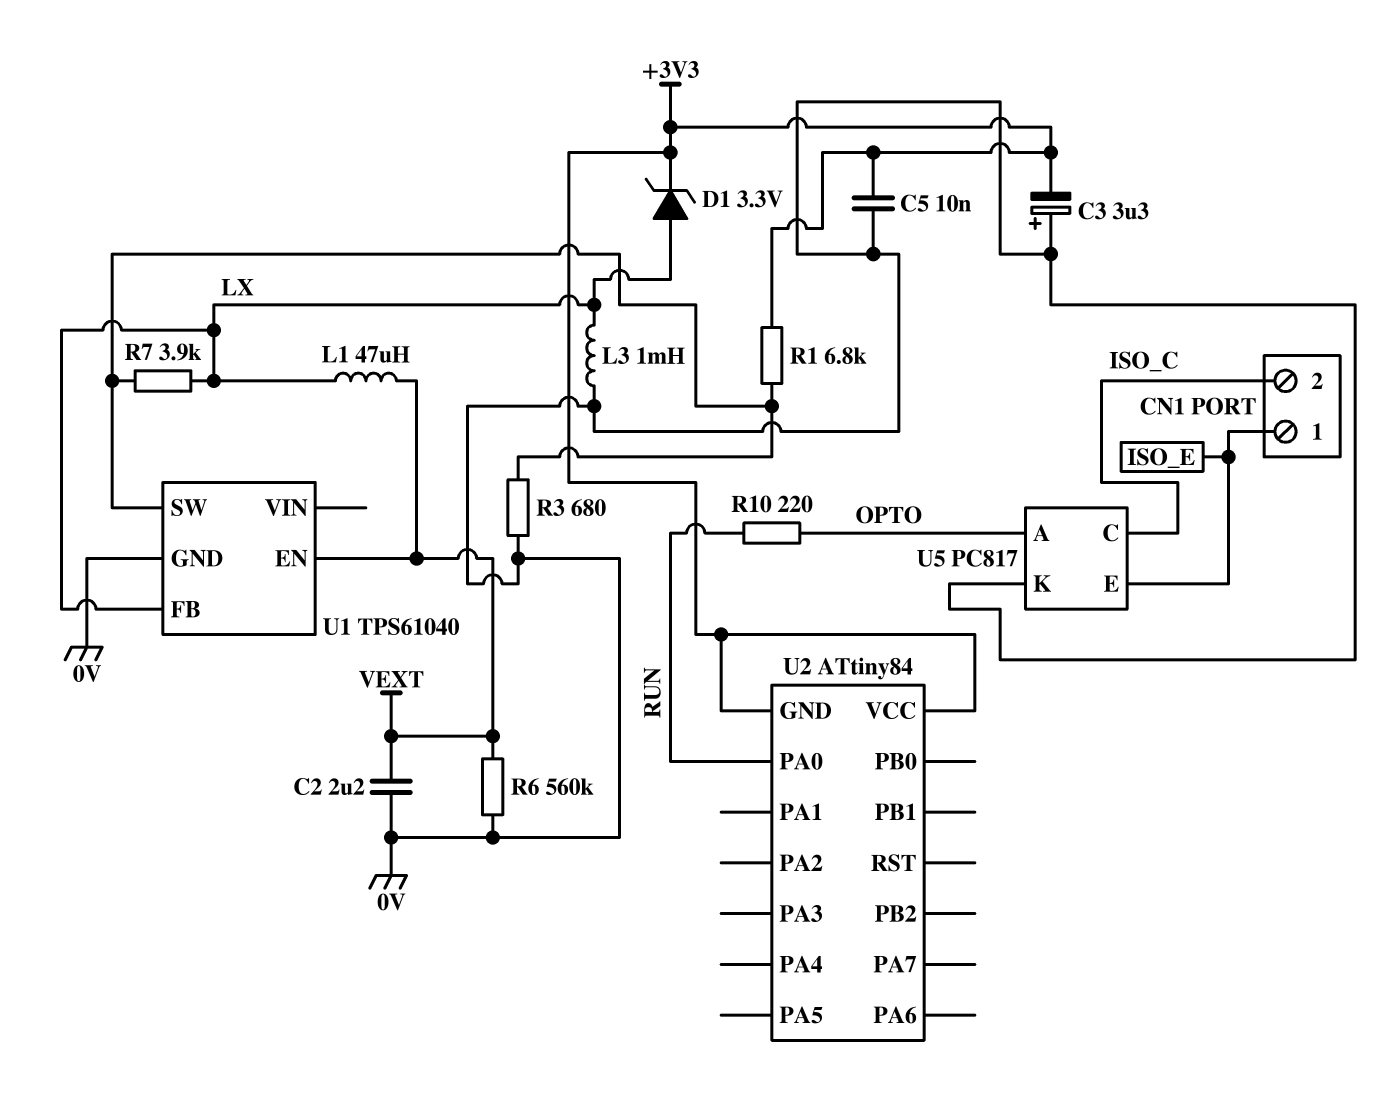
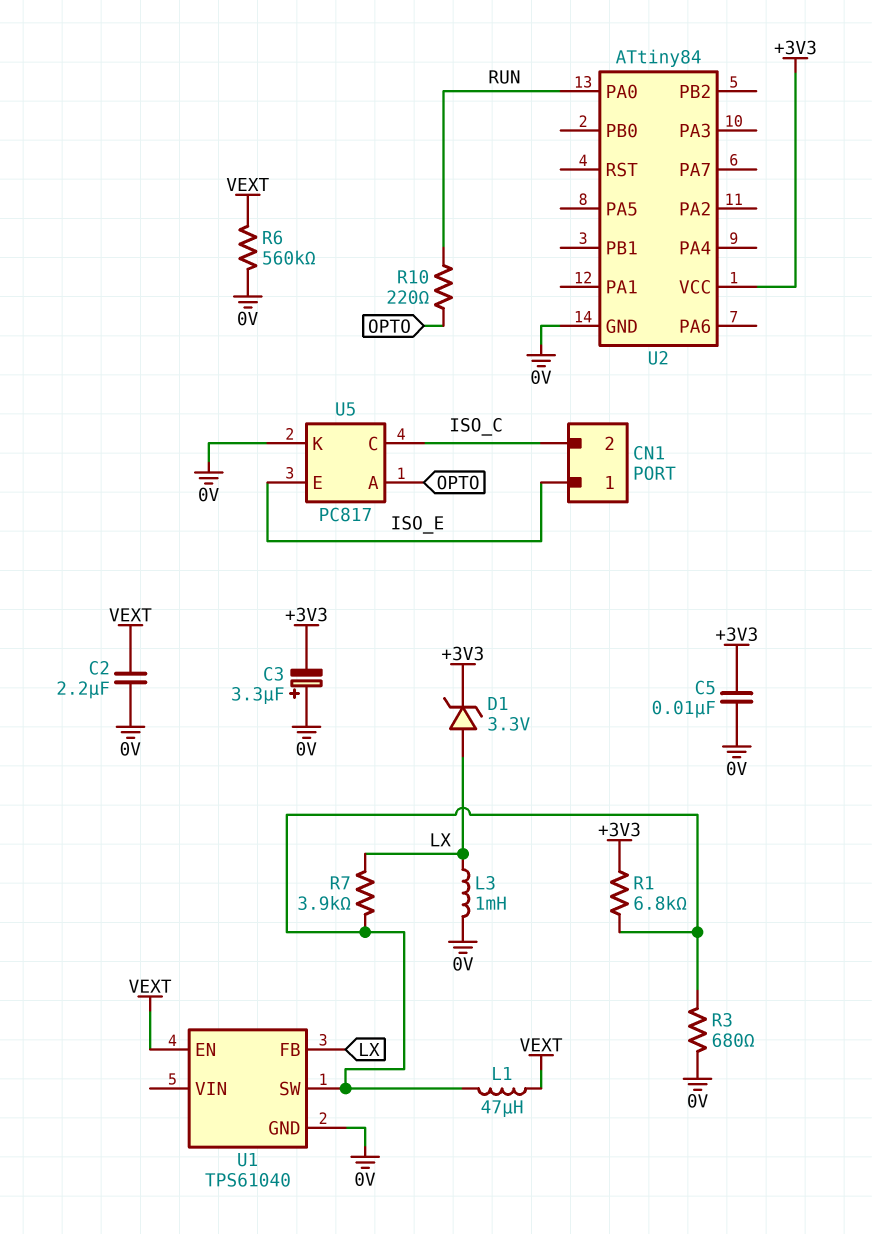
L1: 47uH (LX, VEXT) -> 47uH (U1/SW, VEXT)
U2 pin GND: +3V3 -> 0V

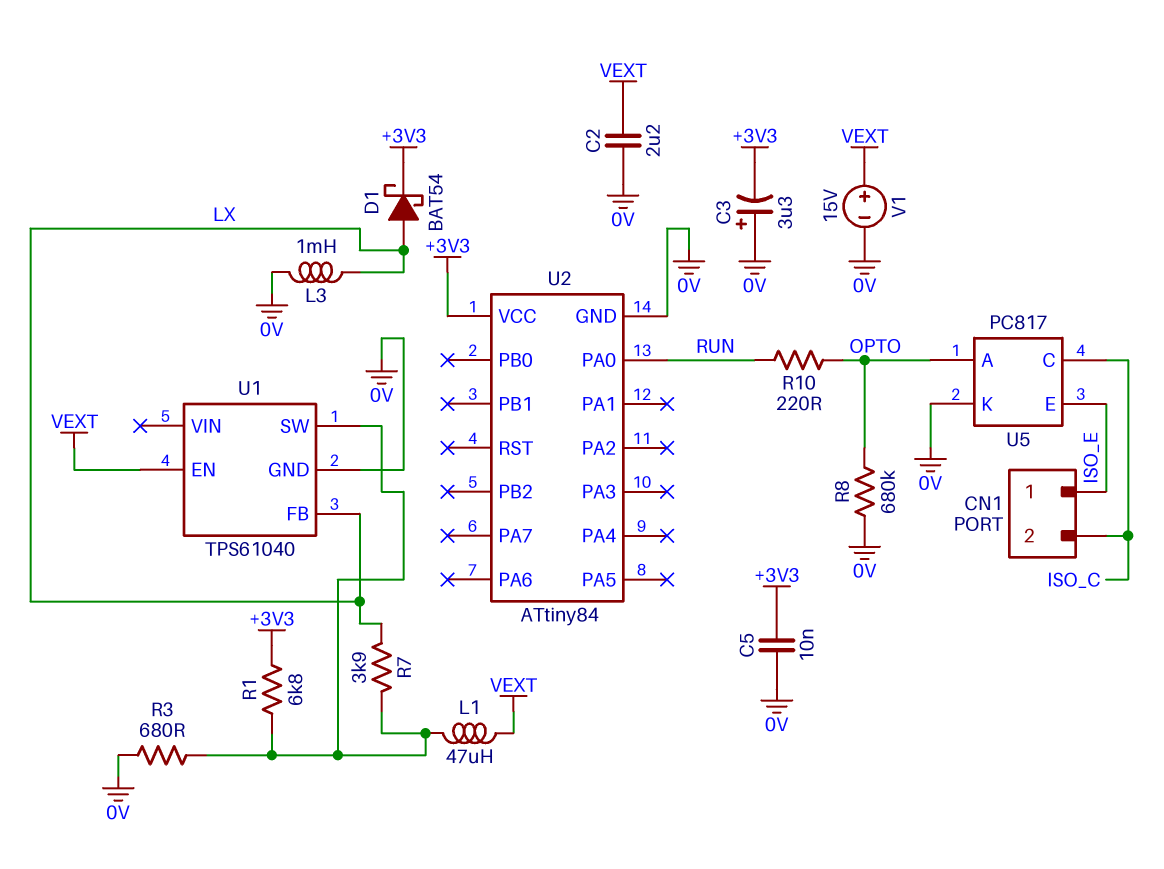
D1: zener 3.3V (A LX, K +3V3) -> schottky BAT54 (A LX, K +3V3)
R6: 560k (0V, VEXT) -> none
R8: none -> 680k (0V, OPTO)
V1: none -> 15V (plus VEXT, minus 0V)

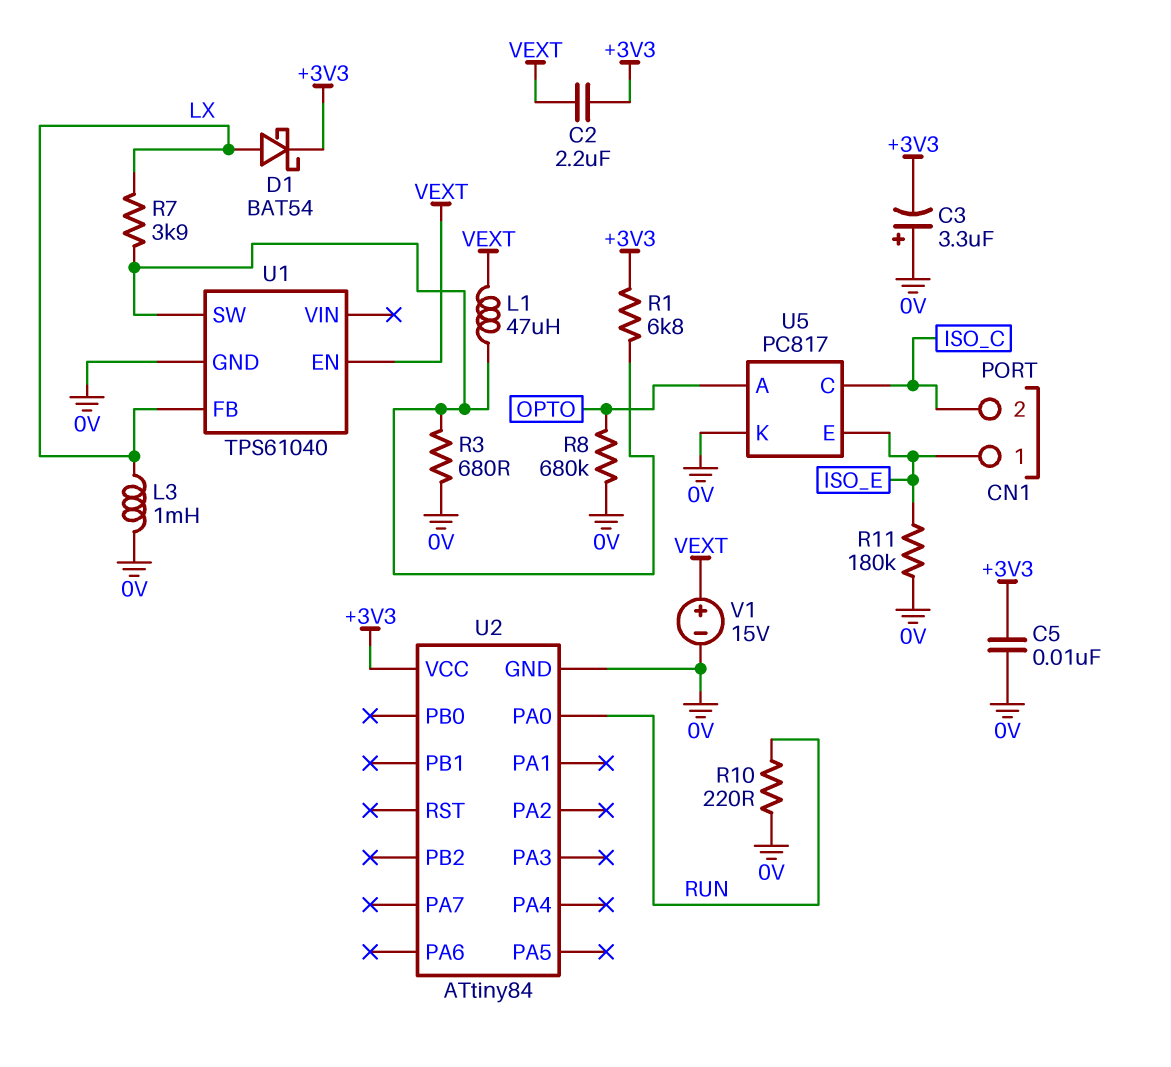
C2: 2.2uF (0V, VEXT) -> 2.2uF (+3V3, VEXT)
R10: 220 (OPTO, RUN) -> 220 (0V, RUN)
R11: none -> 180k (0V, ISO_E)

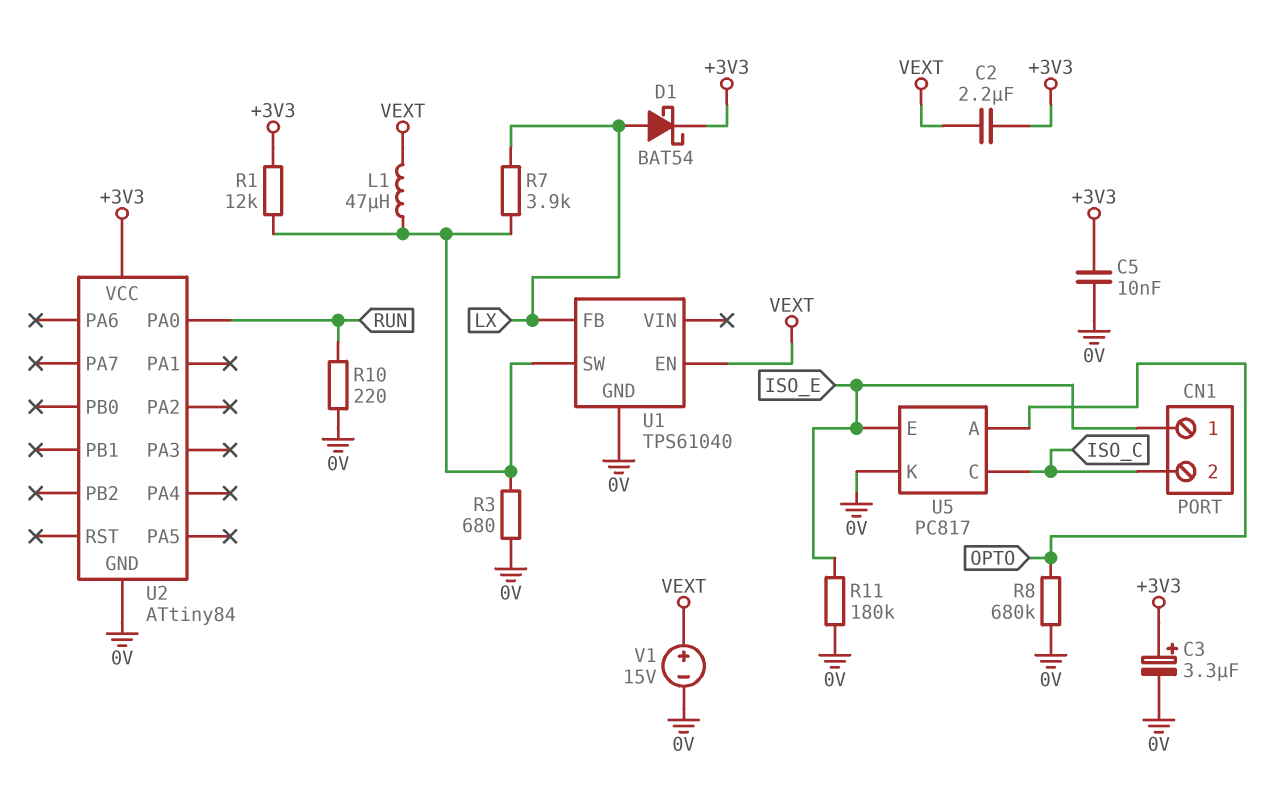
C3: 3.3uF (plus 0V, minus +3V3) -> 3.3uF (plus +3V3, minus 0V)
L3: 1mH (0V, LX) -> none
R1: 6.8k (+3V3, U1/SW) -> 12k (+3V3, U1/SW)

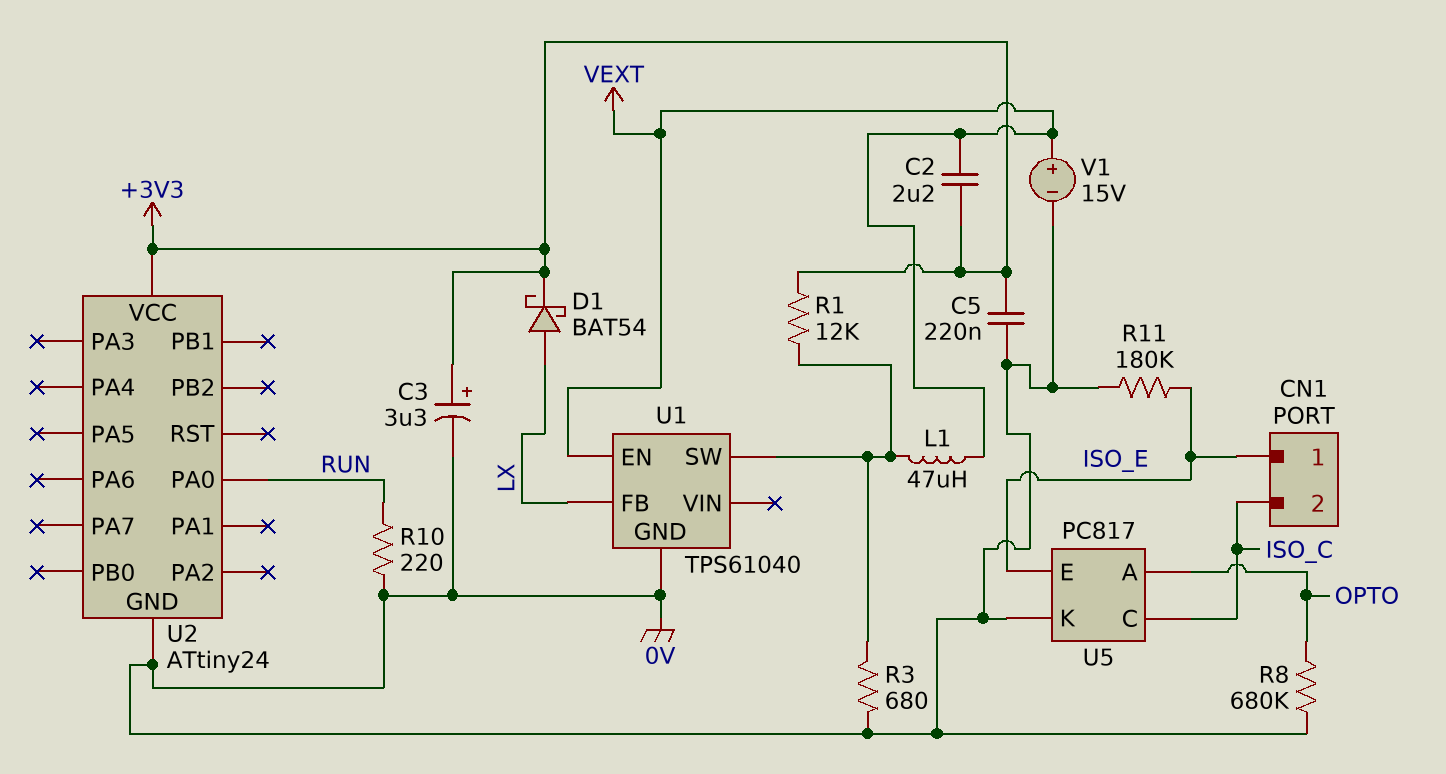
C5: 10nF (+3V3, 0V) -> 220nF (+3V3, 0V)
R7: 3.9k (LX, U1/SW) -> none
U2: ATtiny84 -> ATtiny24

